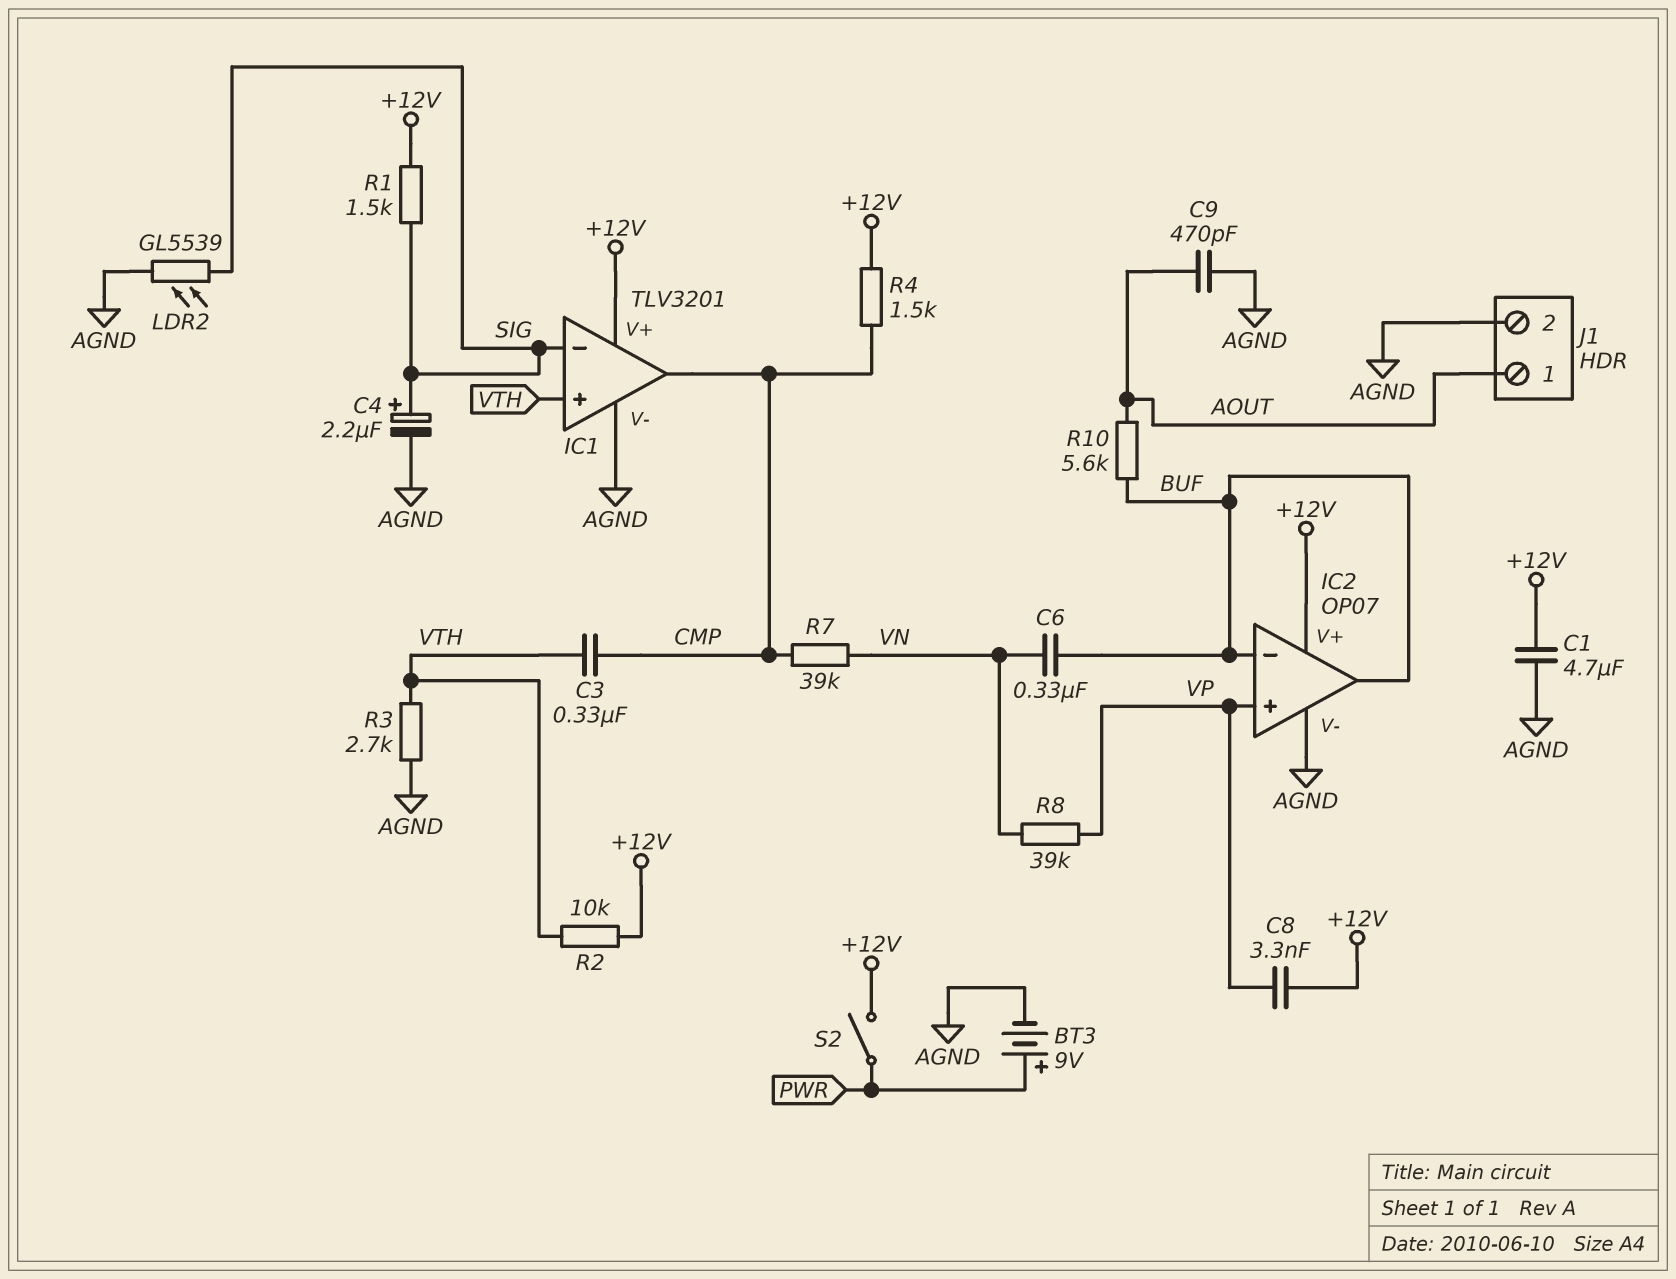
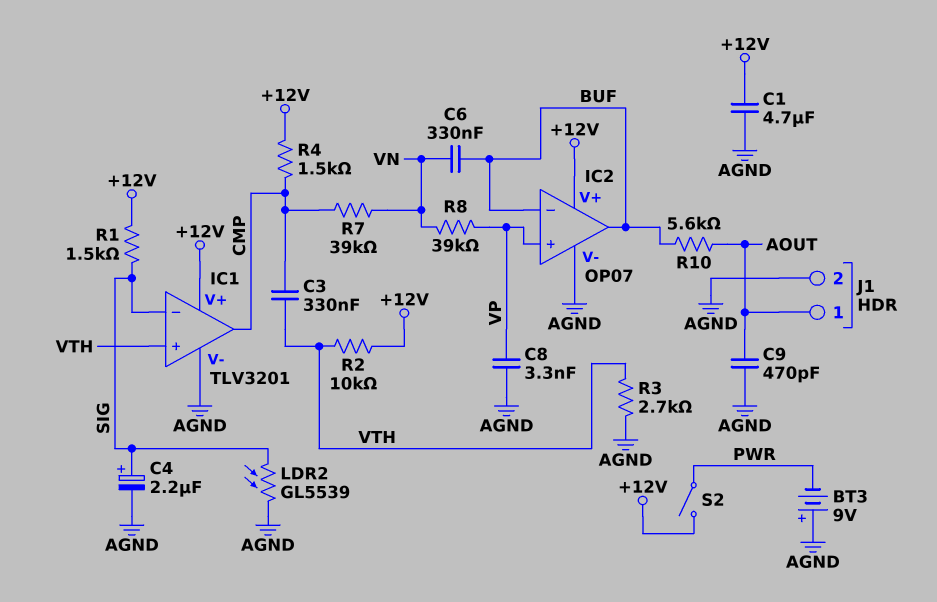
BT3: 9V (plus PWR, minus AGND) -> 9V (plus AGND, minus PWR)
C8: 3.3nF (+12V, VP) -> 3.3nF (AGND, VP)

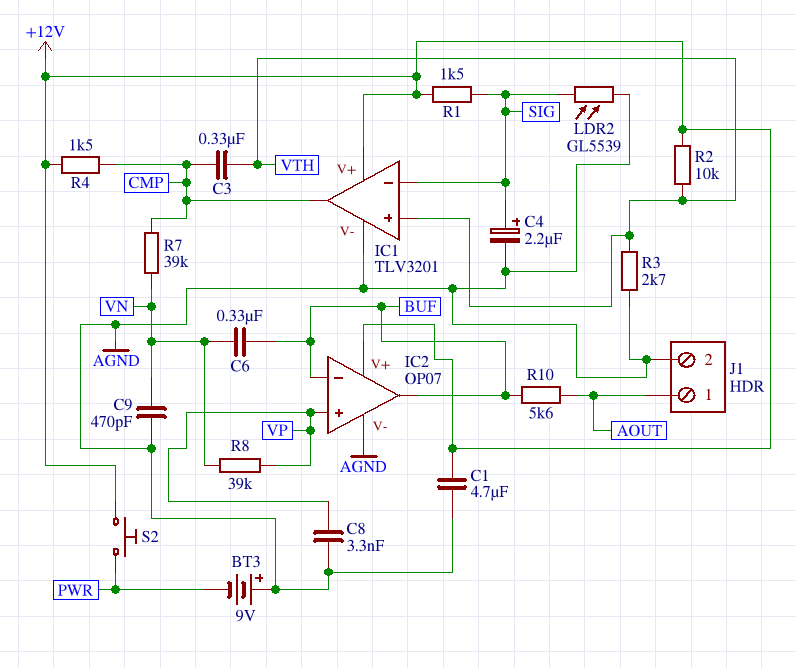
C9: 470pF (AGND, AOUT) -> 470pF (AGND, VN)
S2: switch (+12V, PWR) -> button (+12V, PWR)

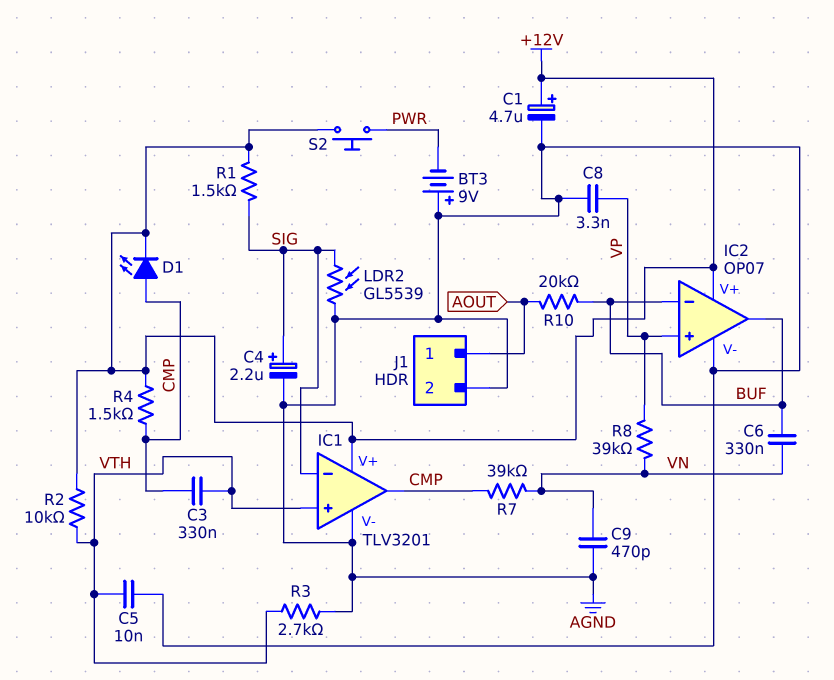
C1: 4.7uF (+12V, AGND) -> 4.7uF (plus +12V, minus AGND)
C5: none -> 10nF (AGND, VTH)
D1: none -> LED (A CMP, K +12V)
R10: 5.6k (AOUT, BUF) -> 20k (AOUT, BUF)

